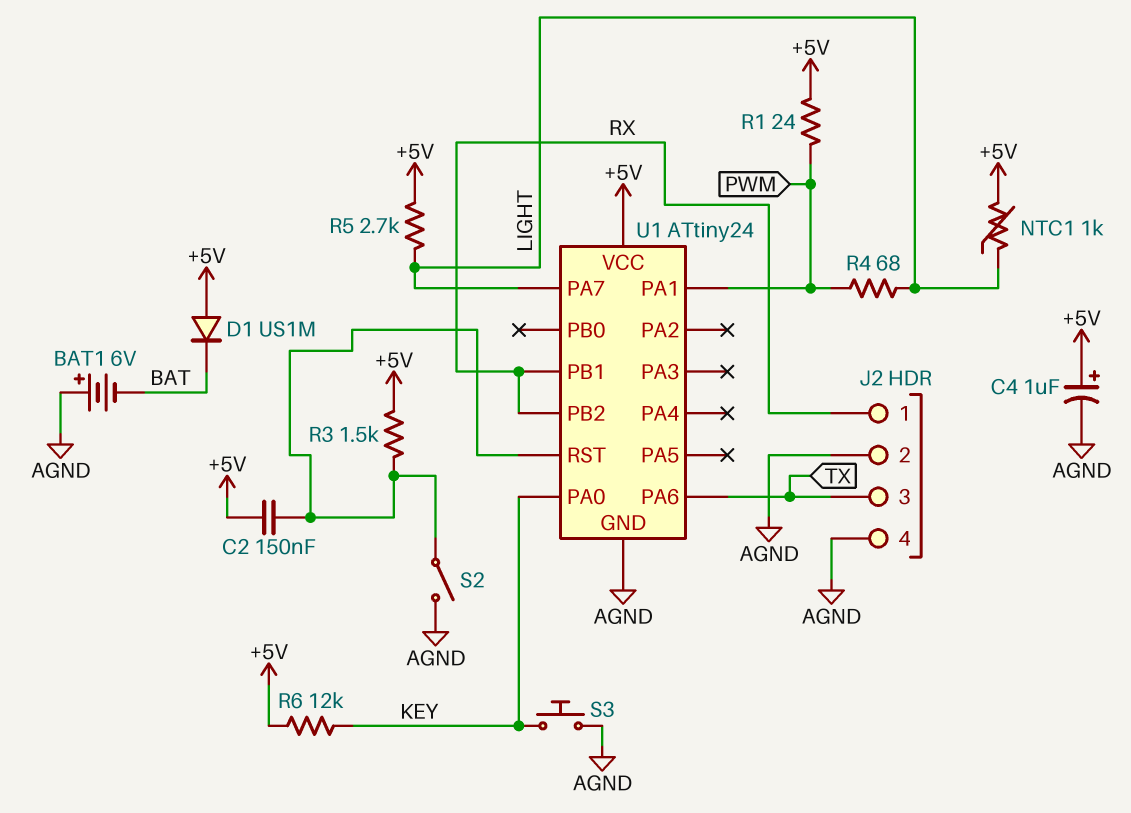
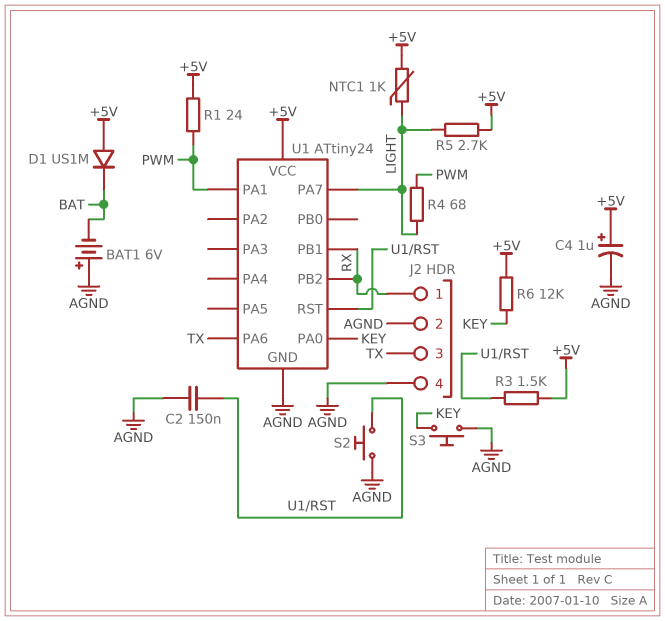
C2: 150nF (+5V, U1/RST) -> 150nF (AGND, U1/RST)
S2: switch (AGND, U1/RST) -> button (AGND, U1/RST)

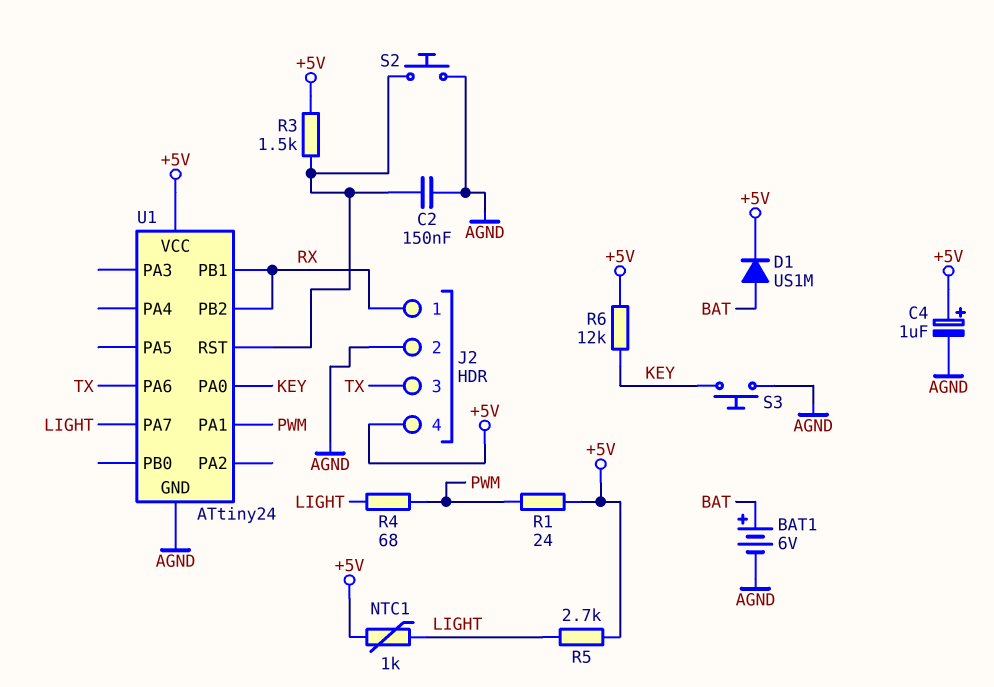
BAT1: 6V (plus AGND, minus BAT) -> 6V (plus BAT, minus AGND)
D1: diode US1M (A +5V, K BAT) -> diode US1M (A BAT, K +5V)
J2 pin 4: AGND -> +5V

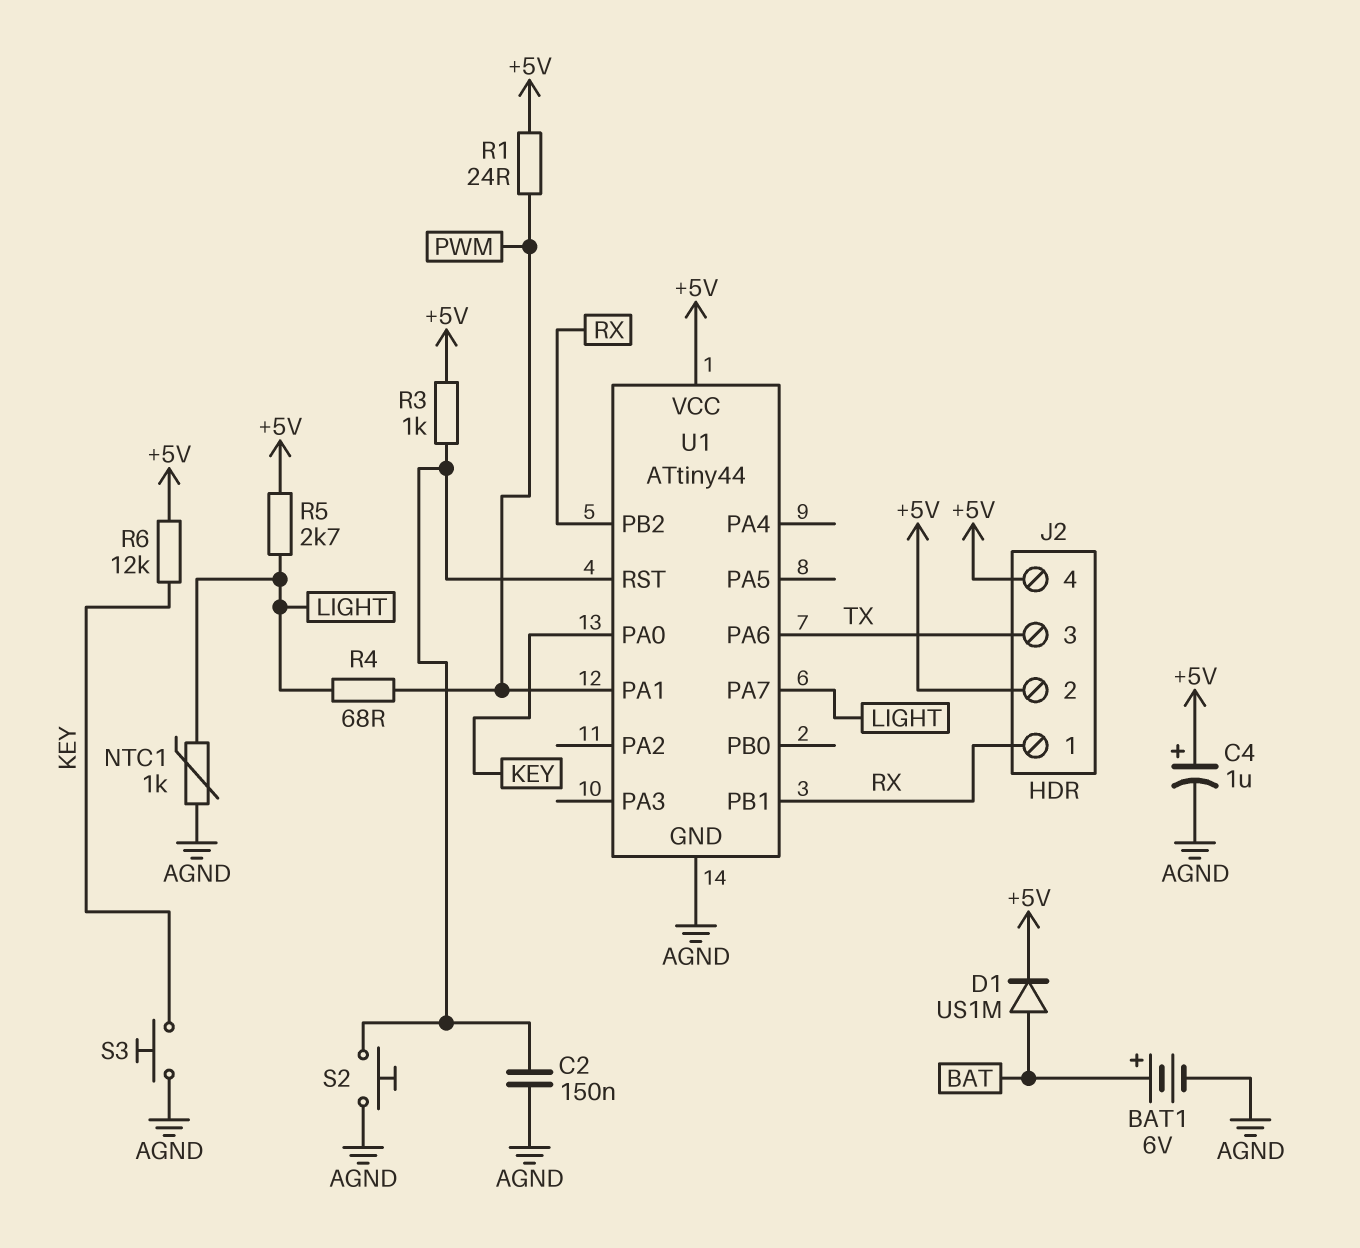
J2 pin 2: AGND -> +5V
NTC1: 1k (+5V, LIGHT) -> 1k (AGND, LIGHT)
R3: 1.5k (+5V, U1/RST) -> 1k (+5V, U1/RST)
U1: ATtiny24 -> ATtiny44

